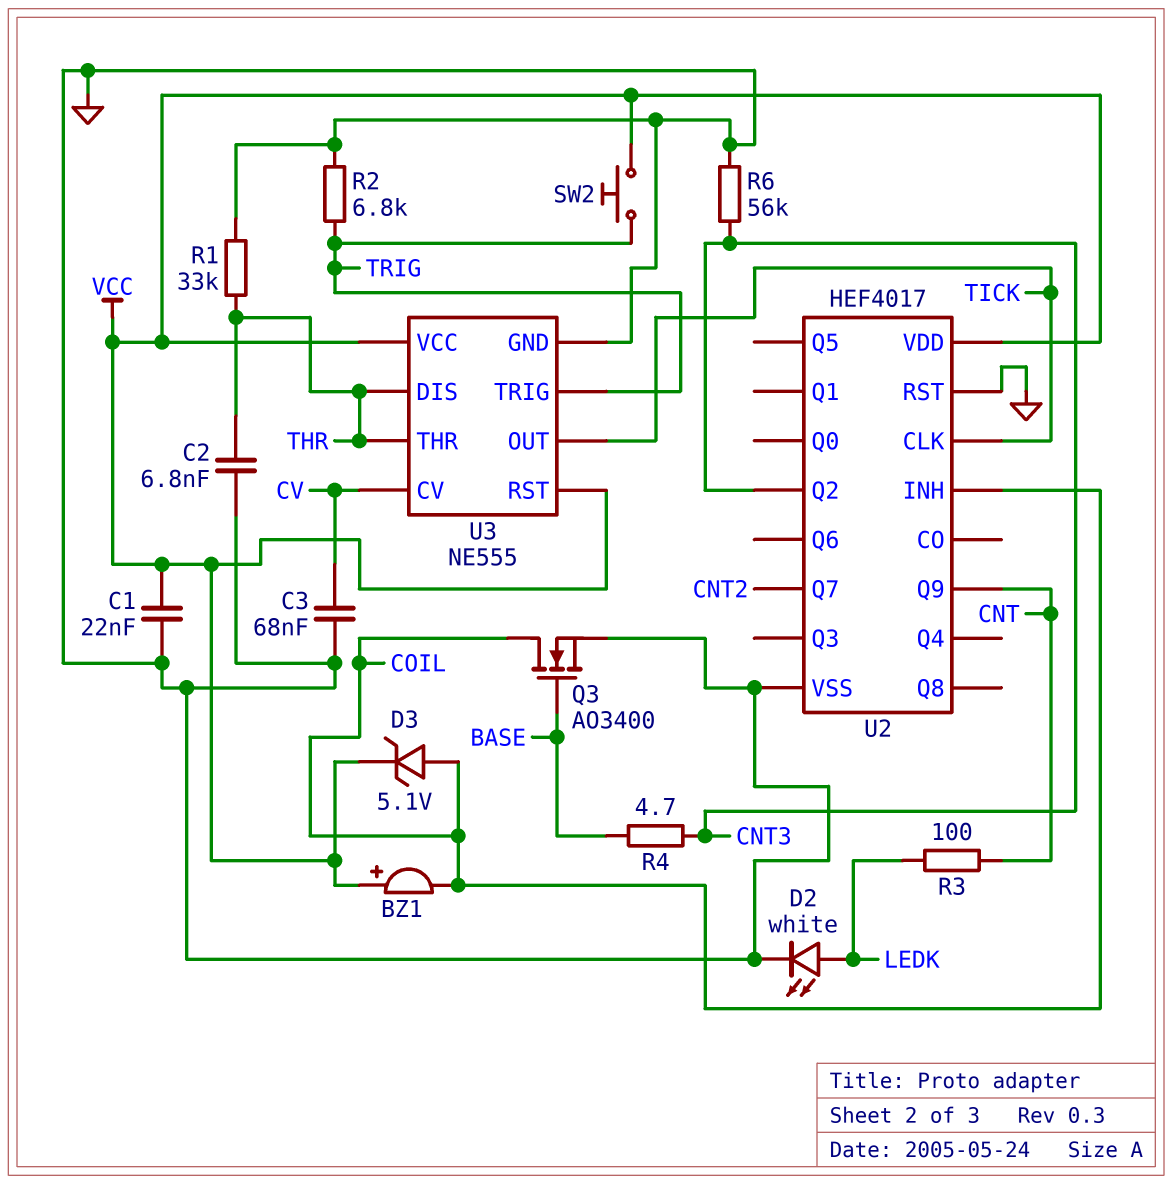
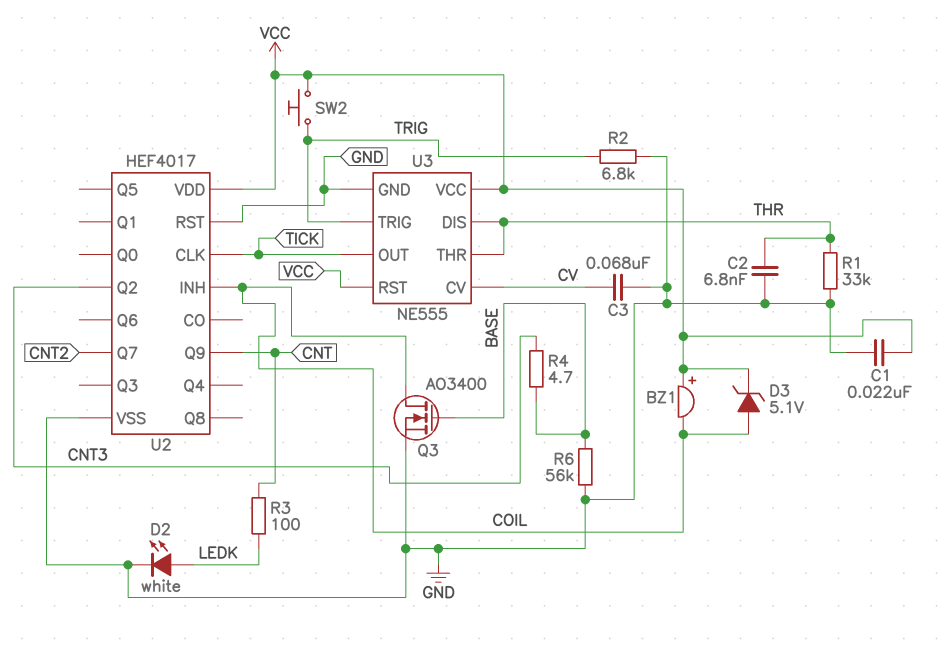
R6: 56k (CNT3, GND) -> 56k (BASE, GND)

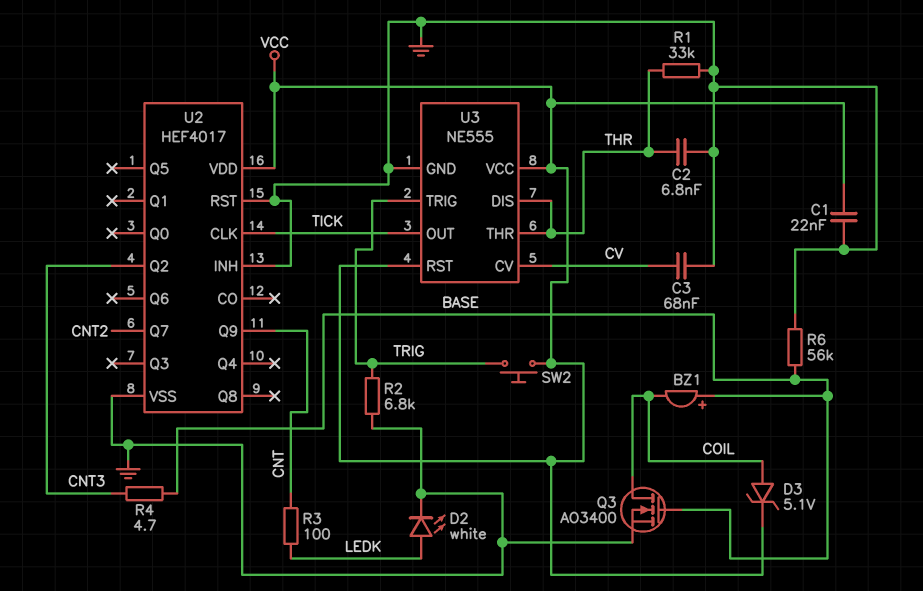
BZ1: buzzer (plus VCC, minus COIL) -> buzzer (plus BASE, minus COIL)
U2 pin INH: COIL -> GND

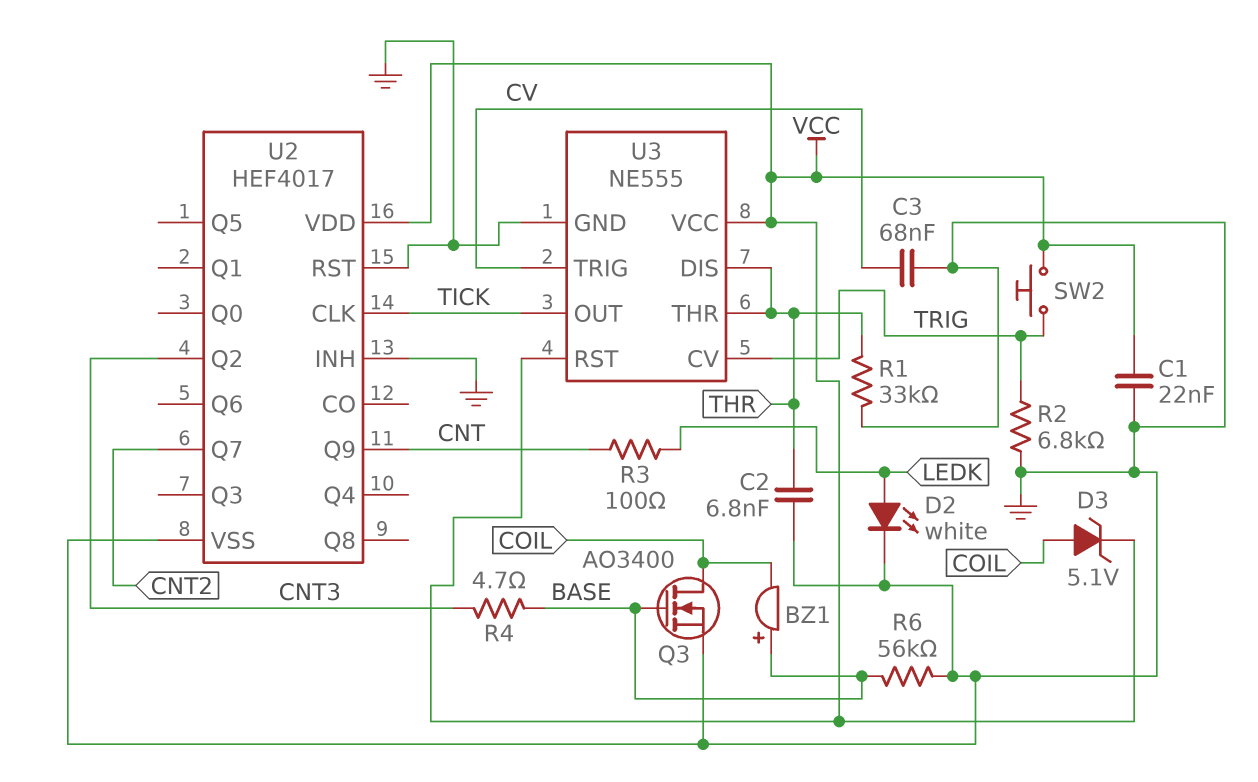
U3 pin CV: CV -> TRIG
U3 pin TRIG: TRIG -> CV

